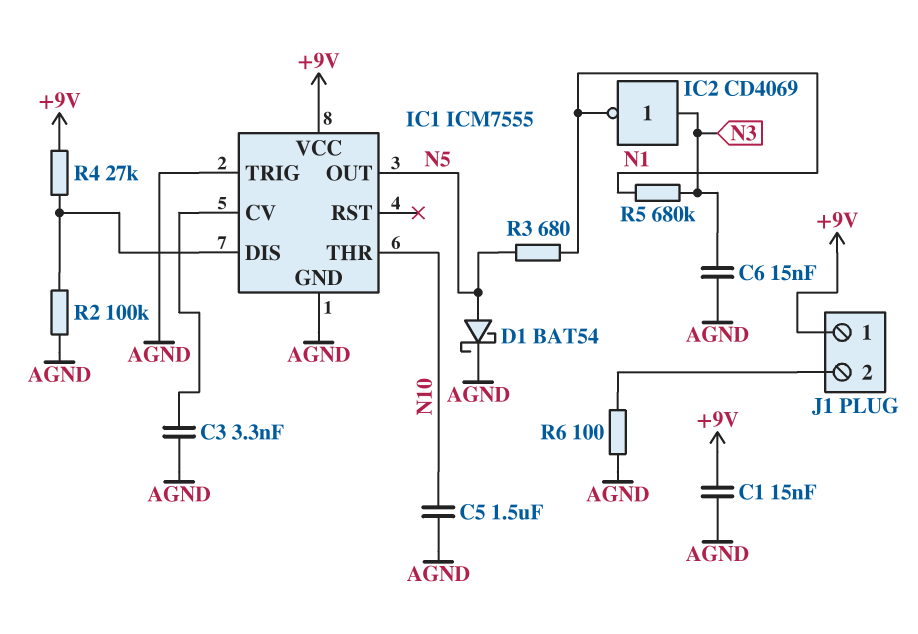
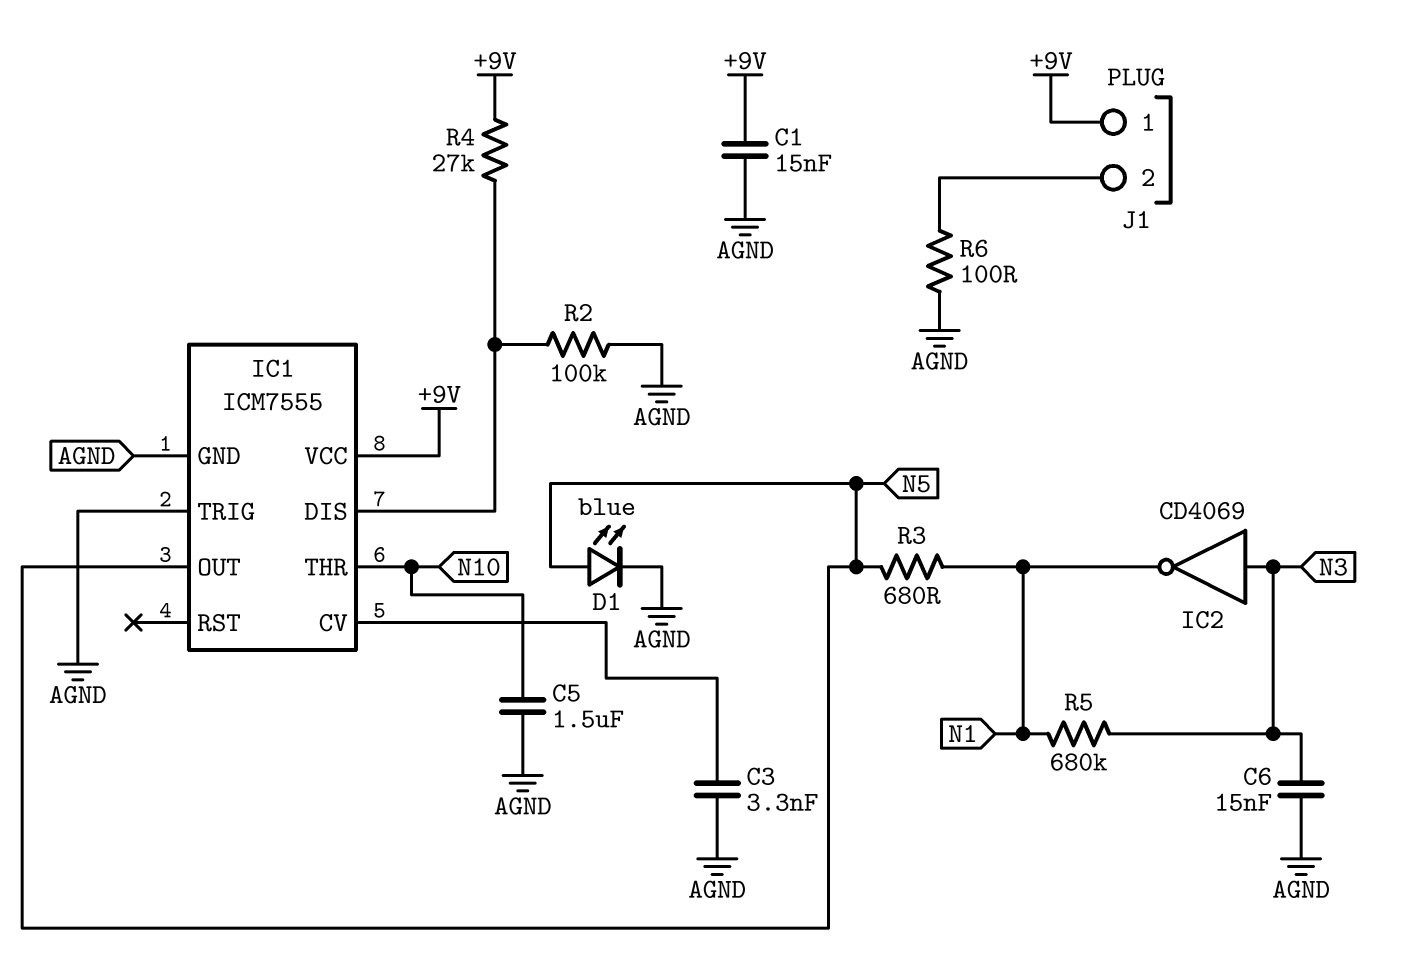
D1: schottky BAT54 (A N5, K AGND) -> LED blue (A N5, K AGND)

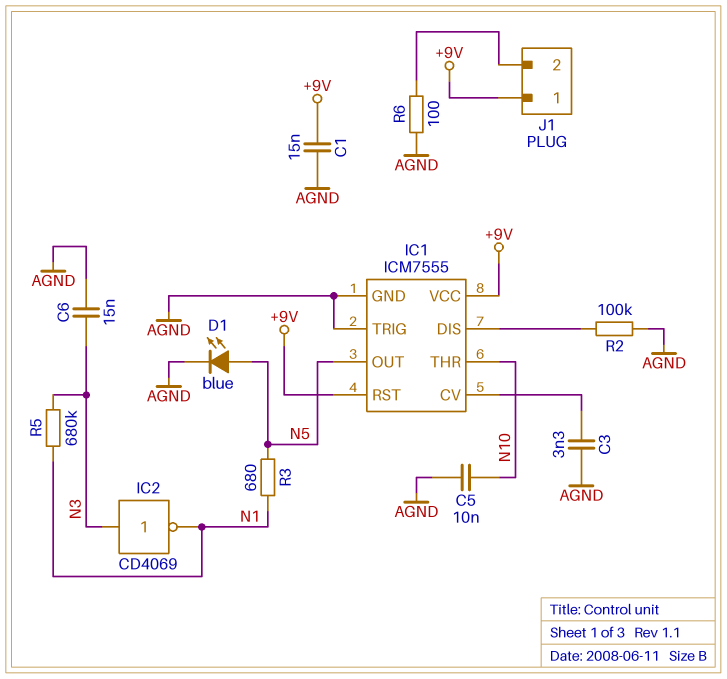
C5: 1.5uF (AGND, N10) -> 10nF (AGND, N10)
IC1 pin RST: none -> +9V
R4: 27k (+9V, IC1/DIS) -> none

